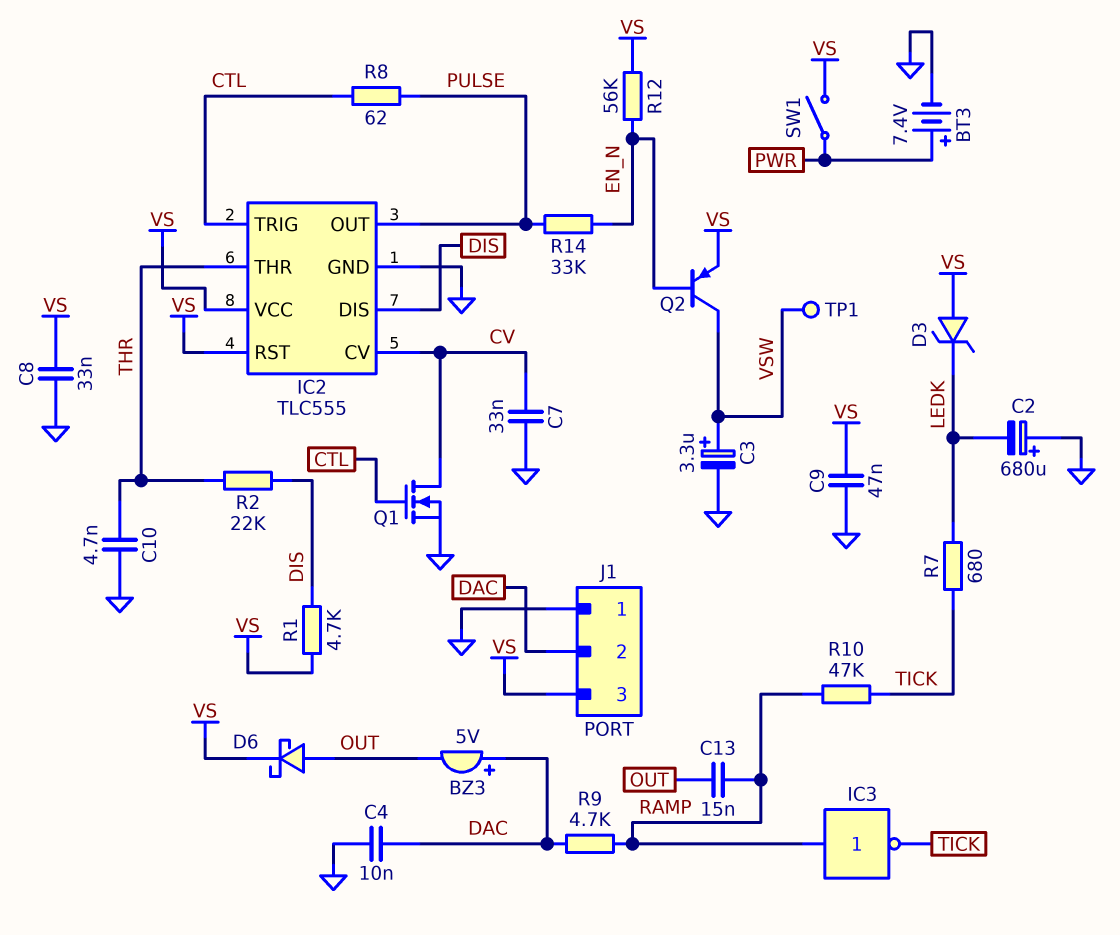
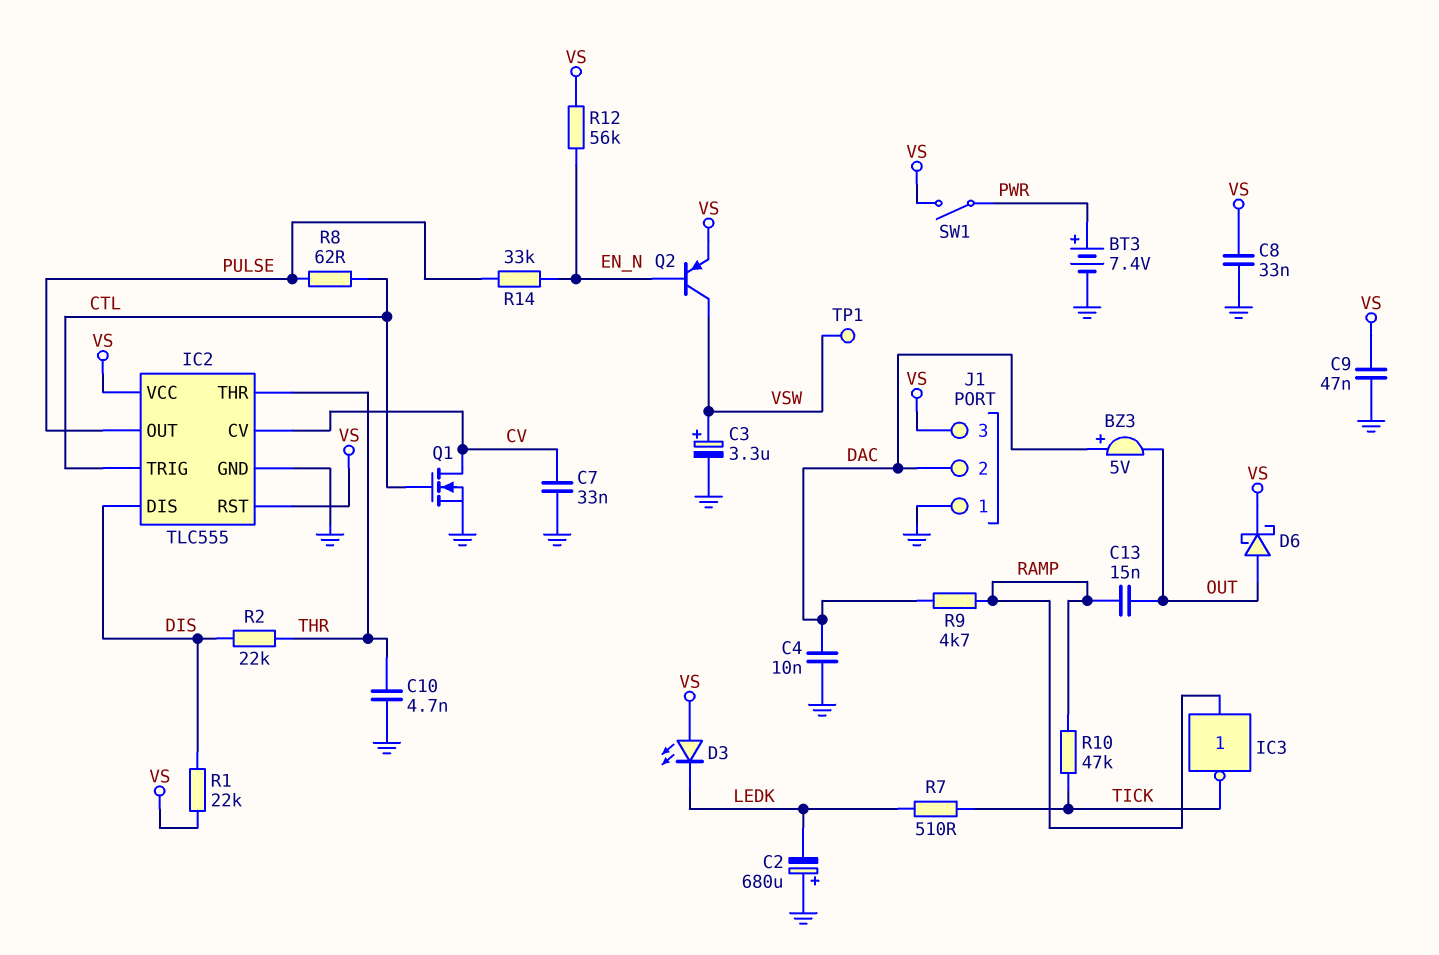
D3: zener (A VS, K LEDK) -> LED (A VS, K LEDK)
R1: 4.7k (DIS, VS) -> 22k (DIS, VS)
R7: 680 (LEDK, TICK) -> 510 (LEDK, TICK)

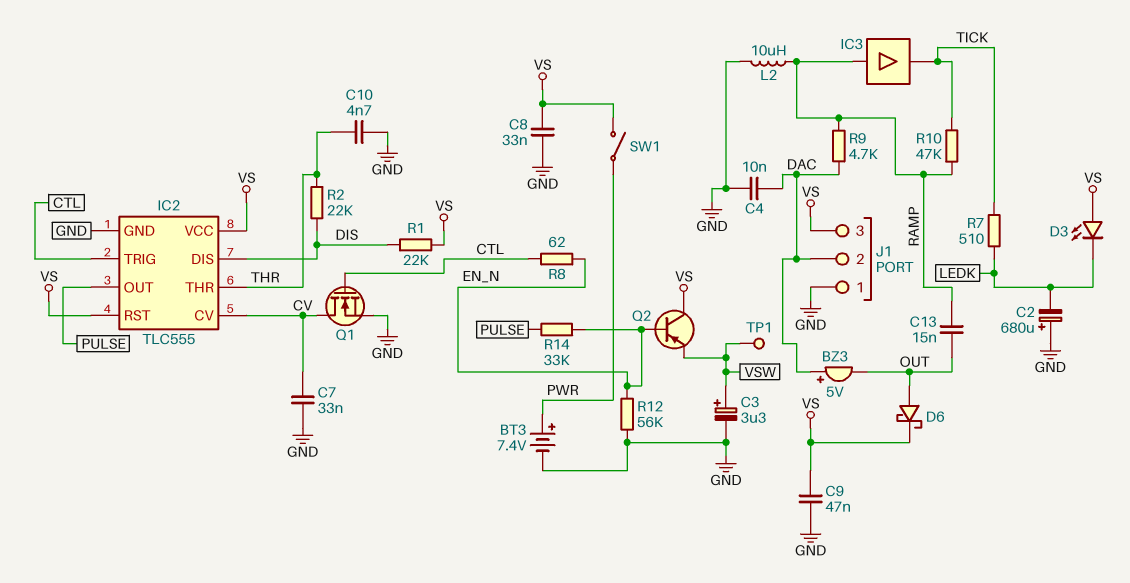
IC3: NOT (in RAMP, out TICK) -> buffer (in RAMP, out TICK)
L2: none -> 10uH (GND, RAMP)
Q2: PNP (B EN_N, C VSW, E VS) -> PNP (B EN_N, C VS, E VSW)
R8: 62 (CTL, PULSE) -> 62 (CTL, EN_N)
R12: 56k (EN_N, VS) -> 56k (EN_N, GND)

